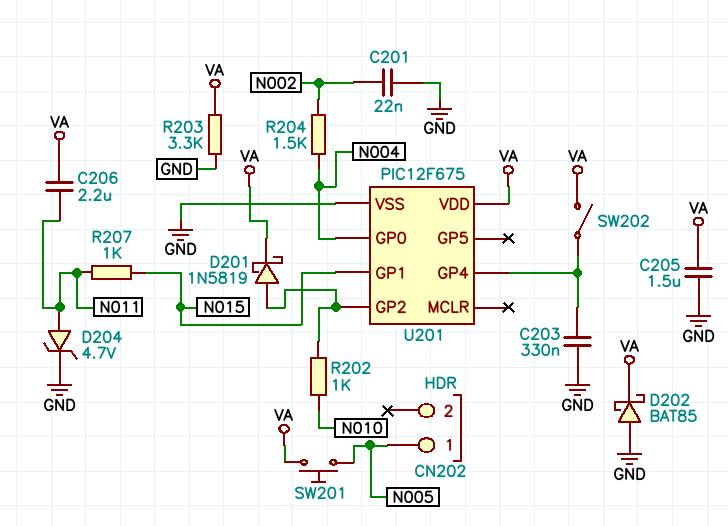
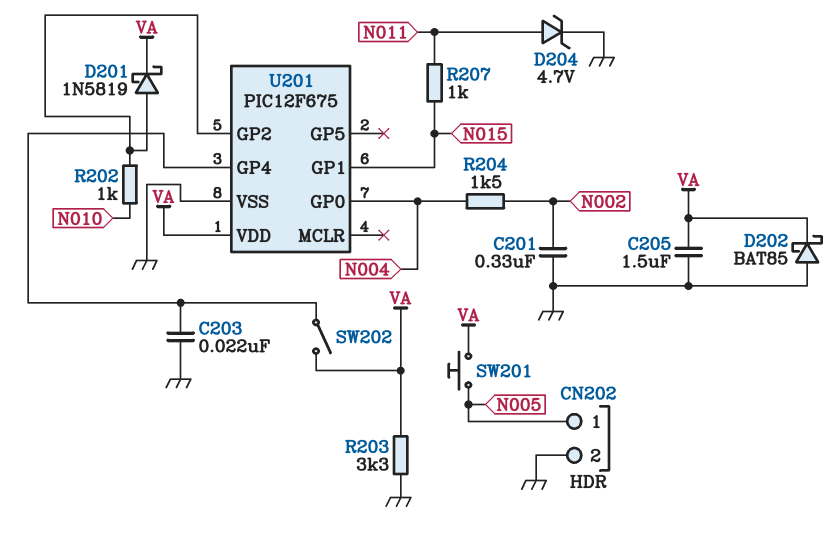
C201: 22nF (GND, N002) -> 330nF (GND, N002)
C203: 330nF (GND, U201/GP4) -> 22nF (GND, U201/GP4)
C206: 2.2uF (N011, VA) -> none
CN202 pin 2: none -> GND

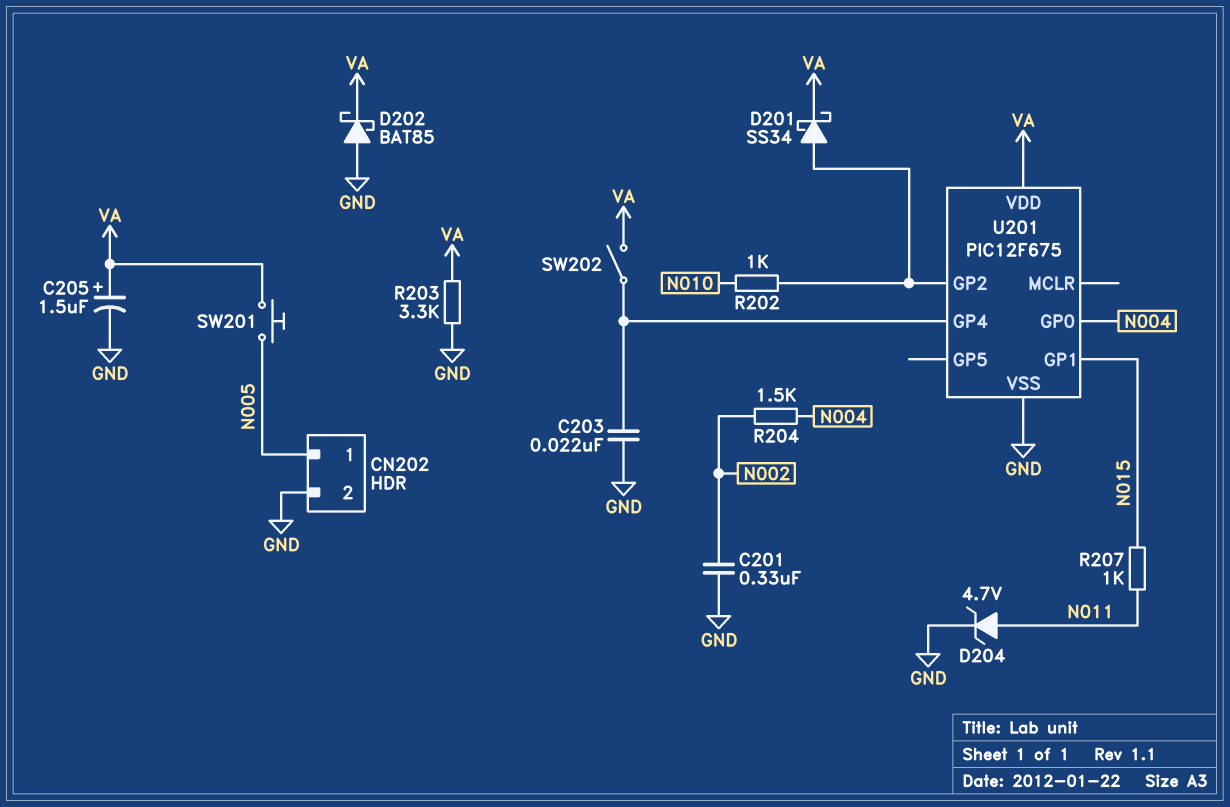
C205: 1.5uF (GND, VA) -> 1.5uF (plus VA, minus GND)
D201: schottky 1N5819 (A U201/GP2, K VA) -> schottky SS34 (A U201/GP2, K VA)

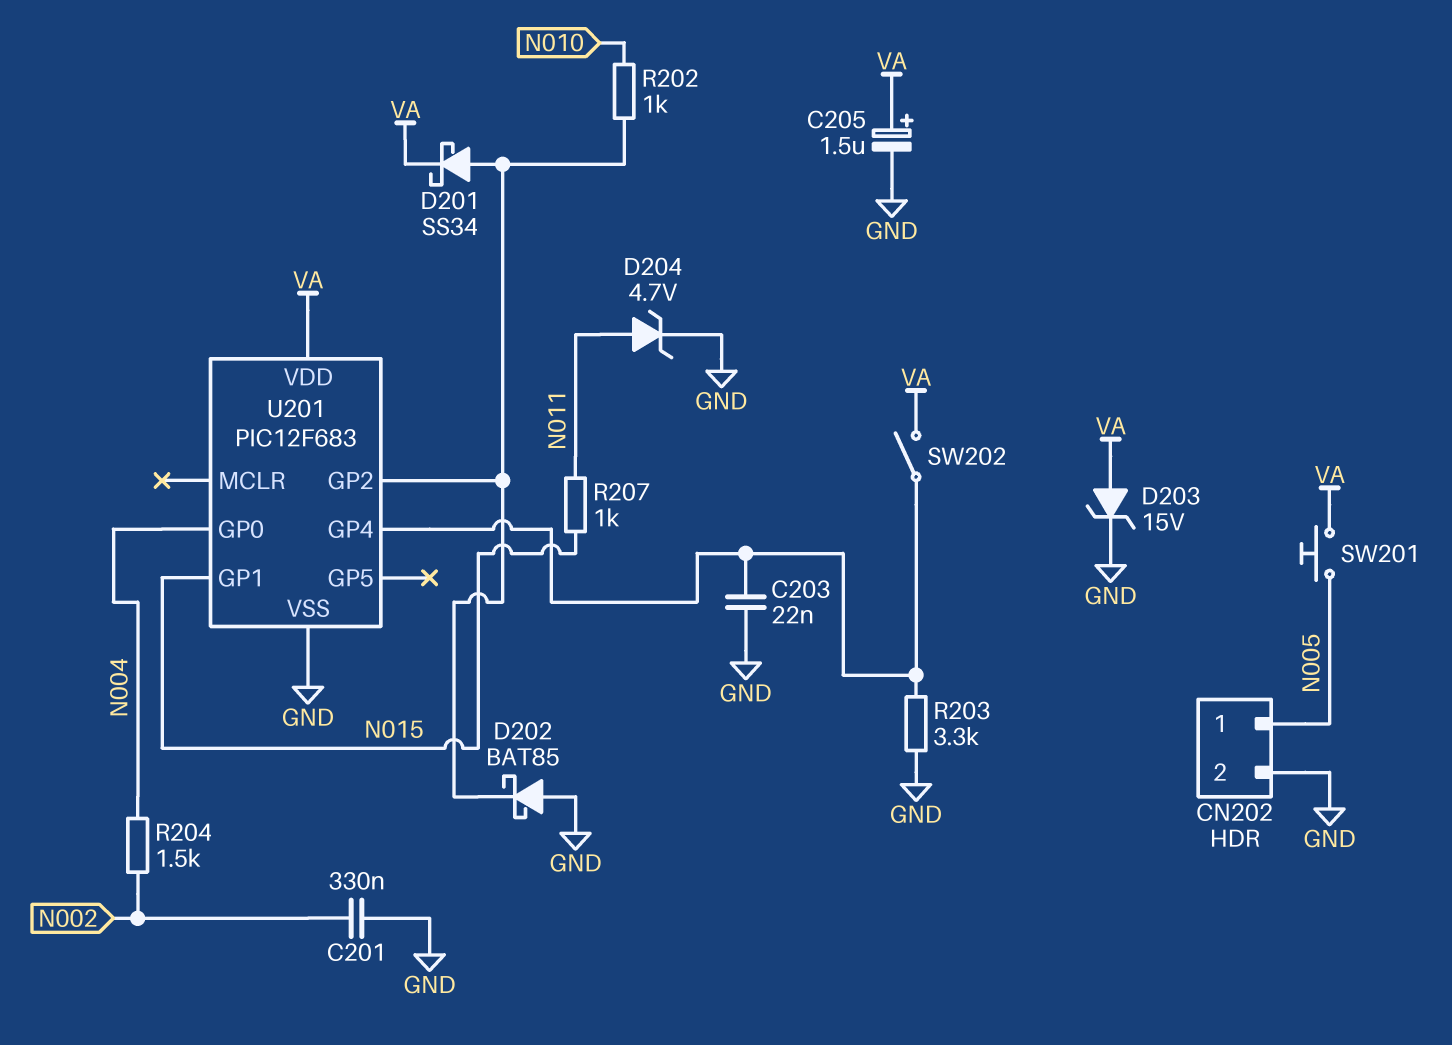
D202: schottky BAT85 (A GND, K VA) -> schottky BAT85 (A GND, K U201/GP2)
D203: none -> zener 15V (A VA, K GND)
R203: 3.3k (GND, VA) -> 3.3k (GND, U201/GP4)
U201: PIC12F675 -> PIC12F683

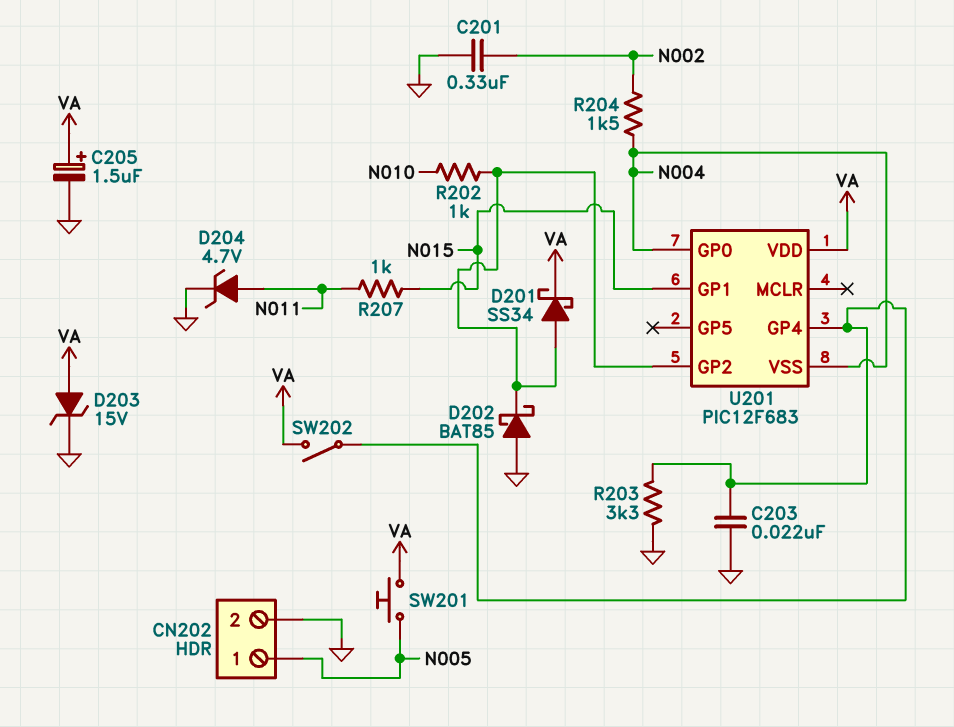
U201 pin VSS: GND -> N004

